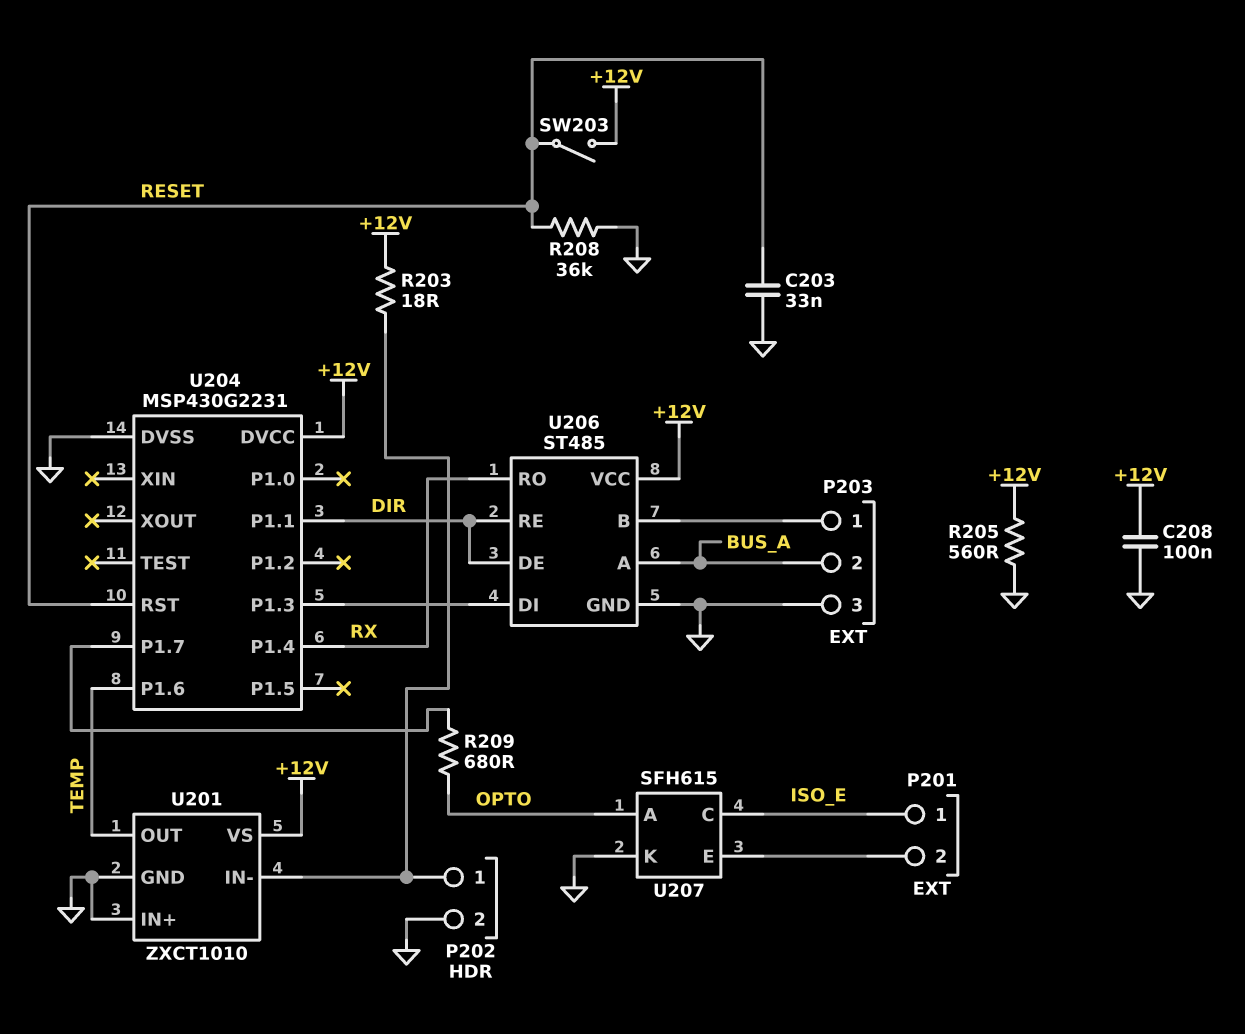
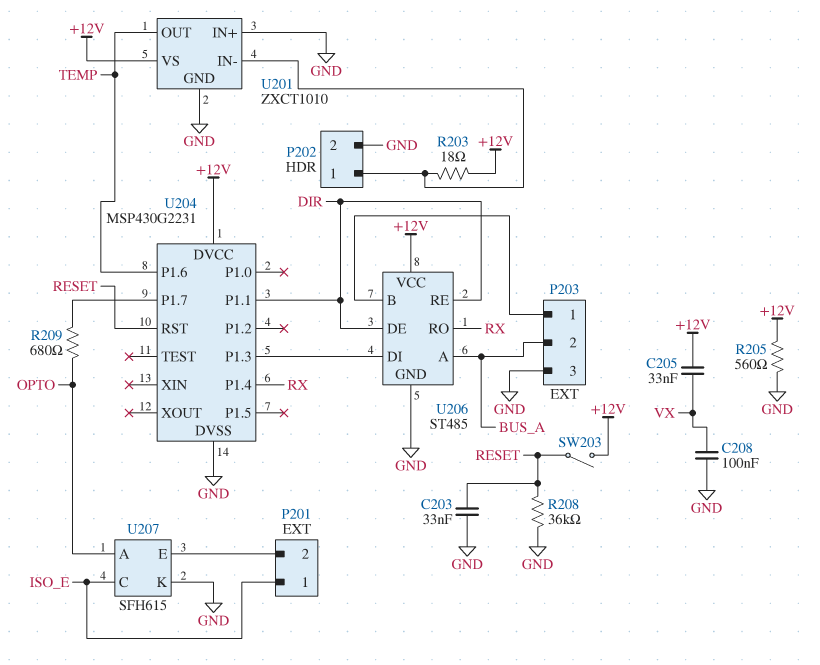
C205: none -> 33nF (+12V, VX)
C208: 100nF (+12V, GND) -> 100nF (GND, VX)

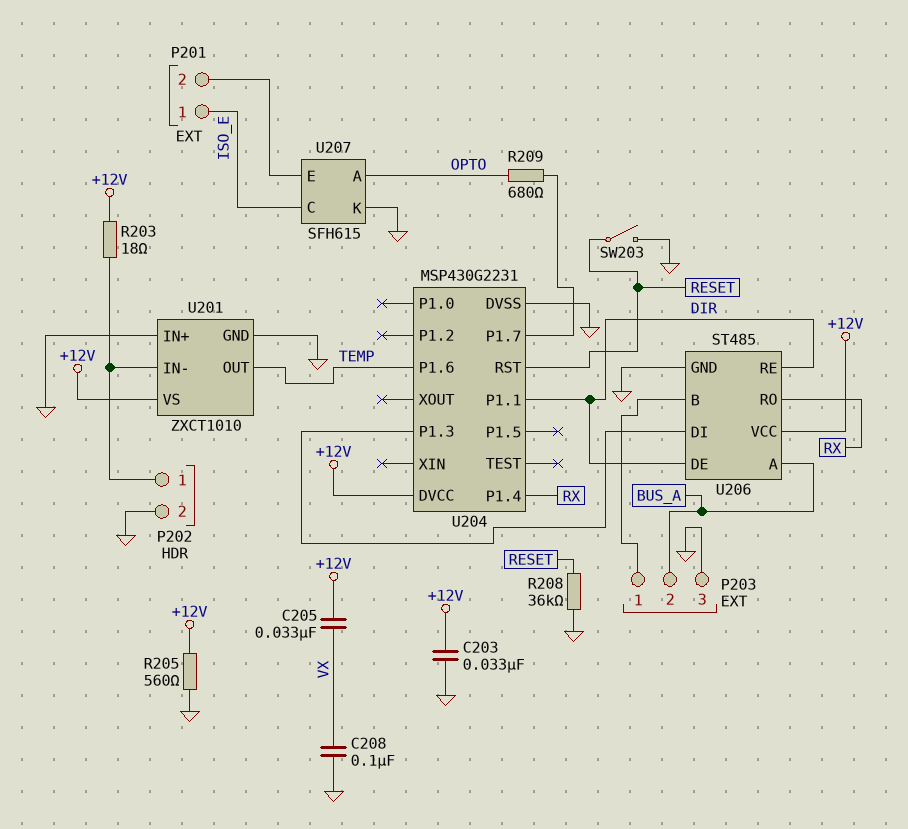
C203: 33nF (GND, RESET) -> 33nF (+12V, GND)
SW203: switch (+12V, RESET) -> switch (GND, RESET)

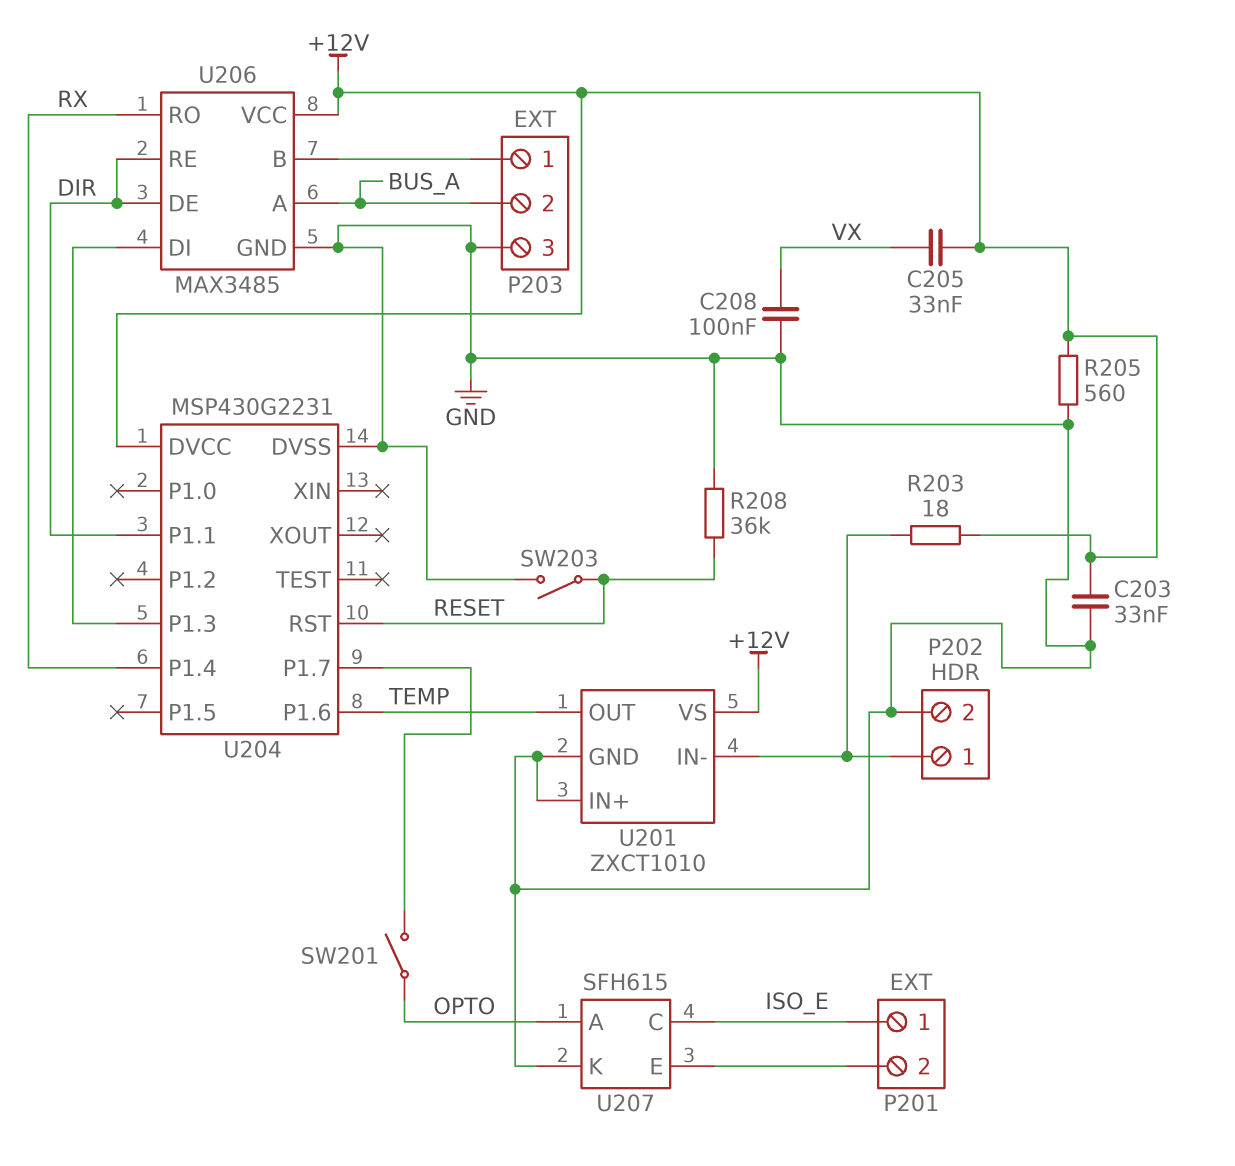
R209: 680 (OPTO, U204/P1.7) -> none
SW201: none -> switch (OPTO, U204/P1.7)
U206: ST485 -> MAX3485

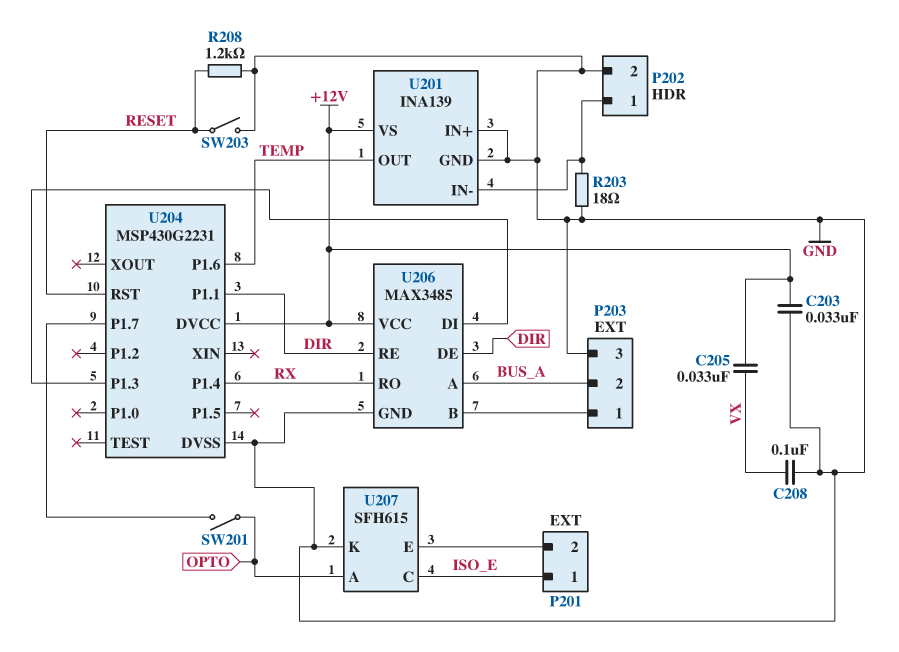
R203: 18 (+12V, P202/1) -> 18 (GND, P202/1)
R205: 560 (+12V, GND) -> none
R208: 36k (GND, RESET) -> 1.2k (GND, RESET)
U201: ZXCT1010 -> INA139

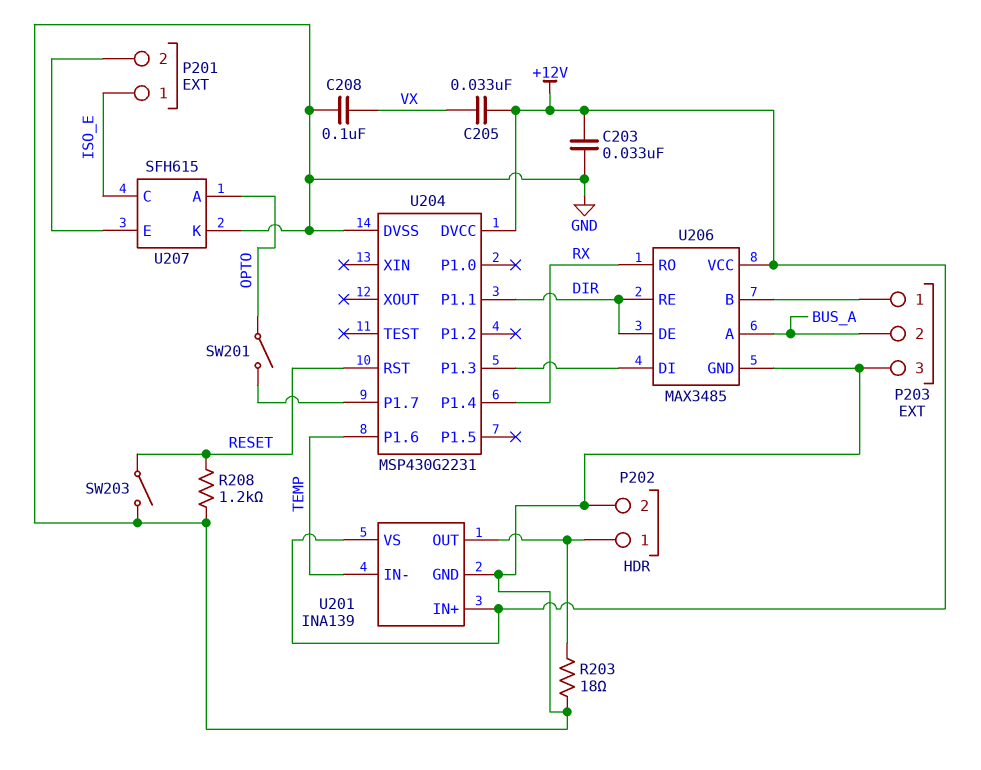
U201 pin IN+: GND -> +12V
U201 pin IN-: P202/1 -> TEMP
U201 pin OUT: TEMP -> P202/1

